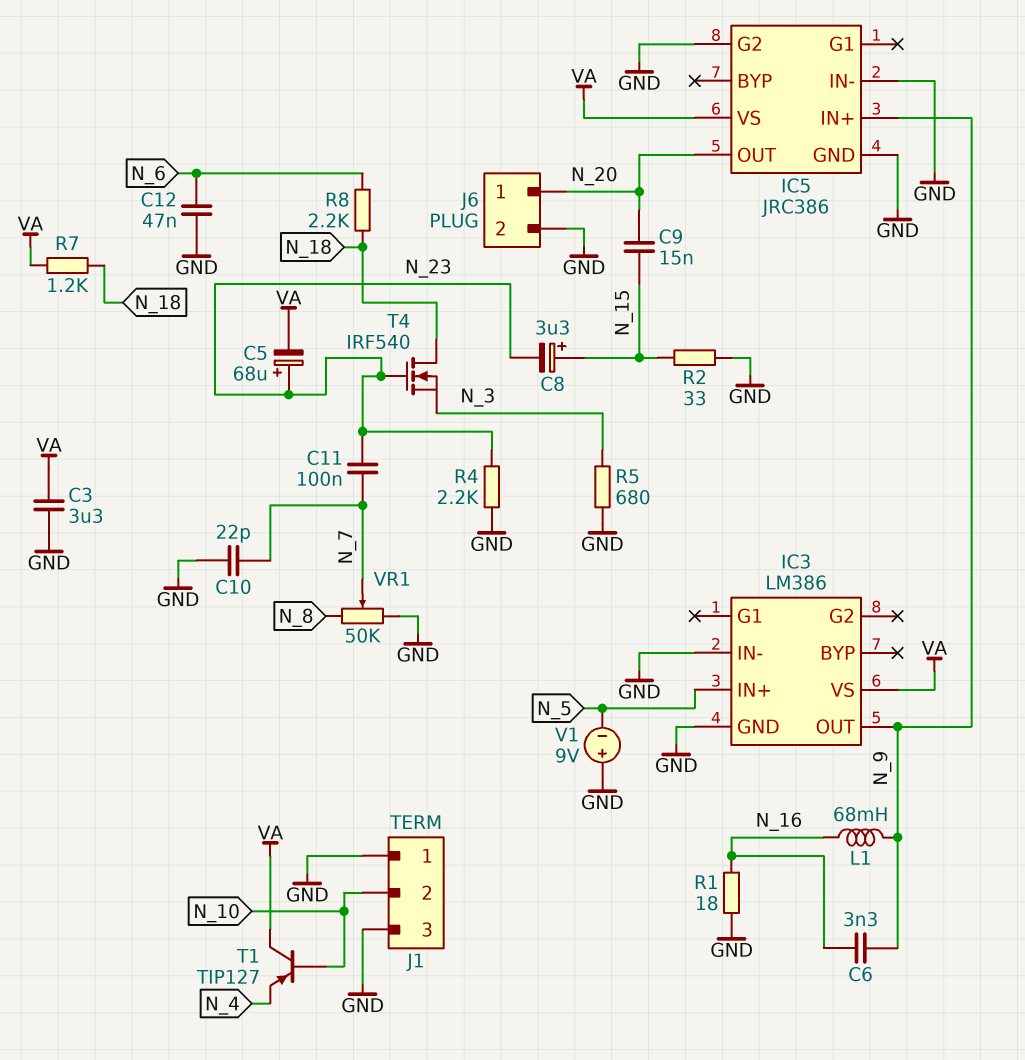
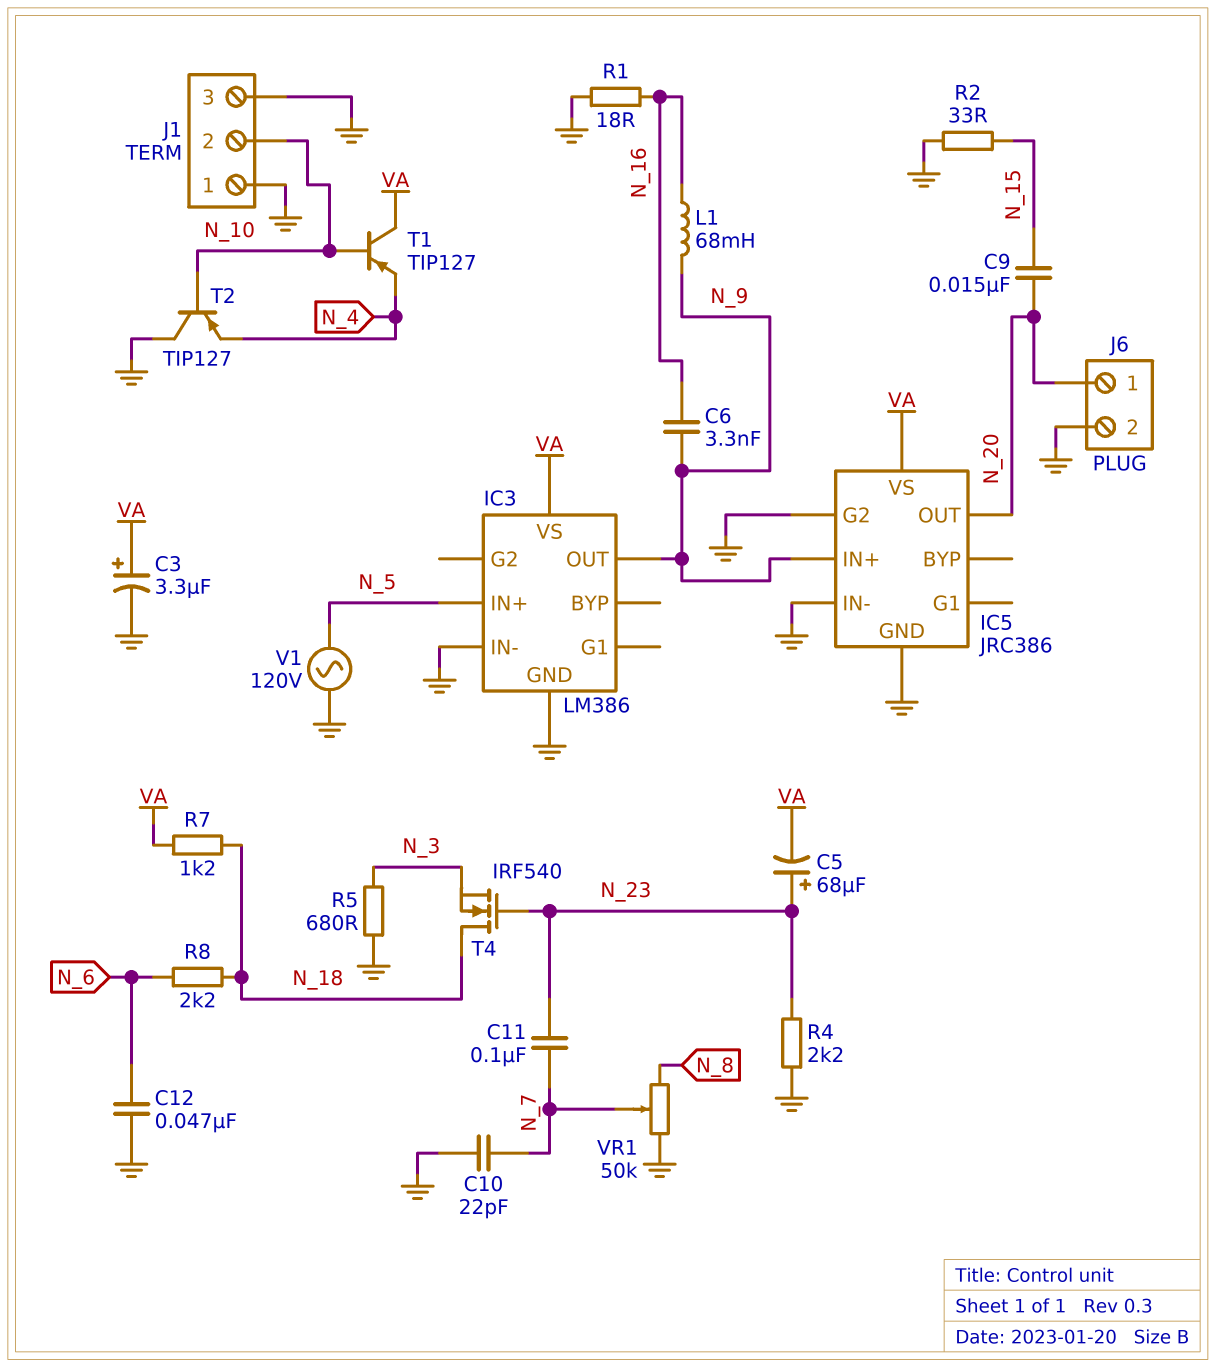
C3: 3.3uF (GND, VA) -> 3.3uF (plus VA, minus GND)
C8: 3.3uF (plus N_15, minus N_23) -> none
T2: none -> PNP TIP127 (B N_10, C GND, E N_4)
V1: 9V (plus GND, minus N_5) -> AC 120V (GND, N_5)

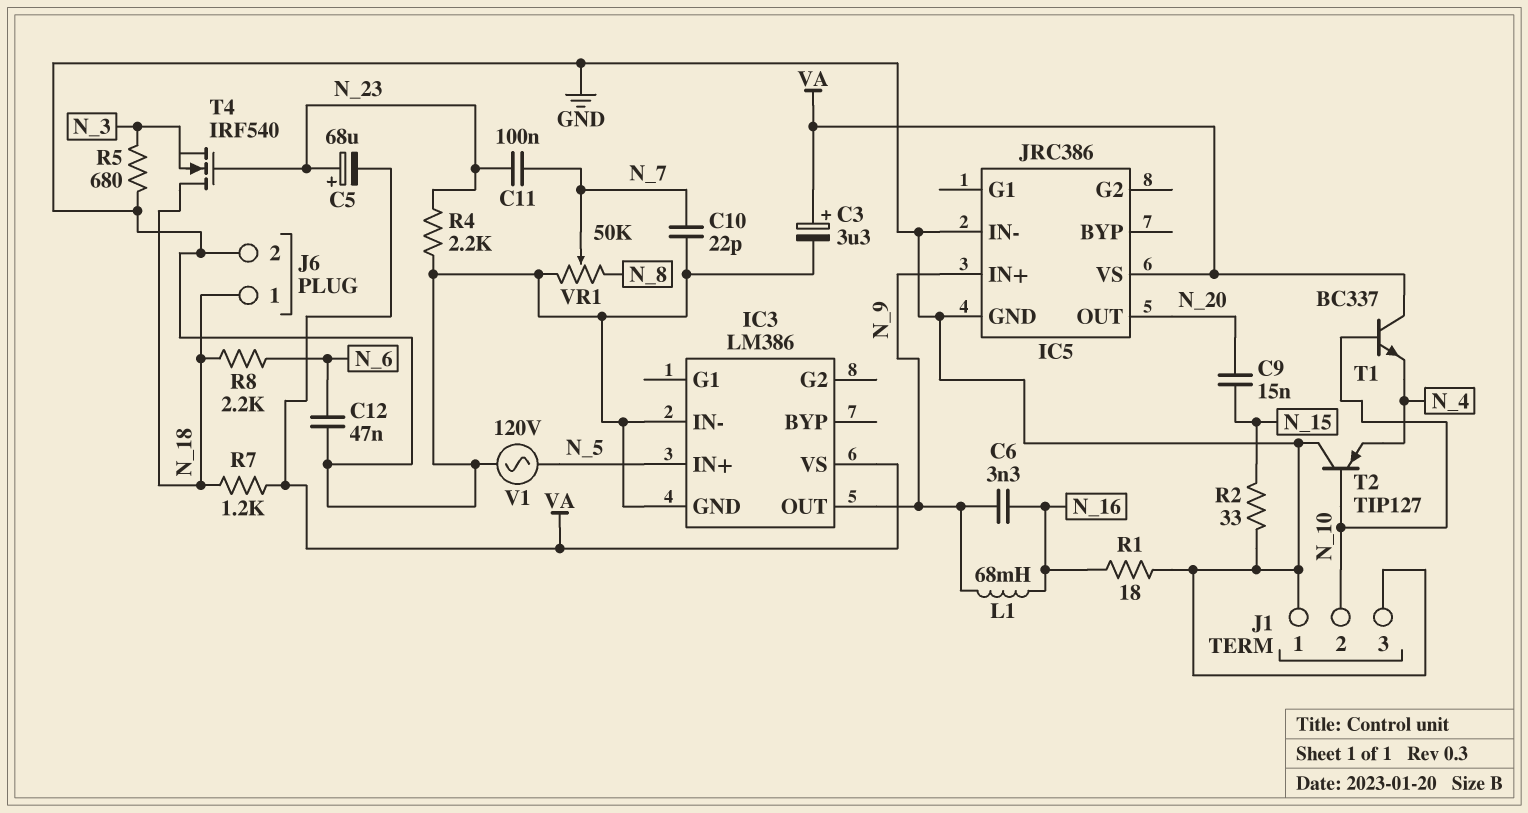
IC5 pin G2: GND -> none
J6 pin 1: N_20 -> N_18
T1: PNP TIP127 (B N_10, C VA, E N_4) -> NPN BC337 (B N_10, C VA, E N_4)

